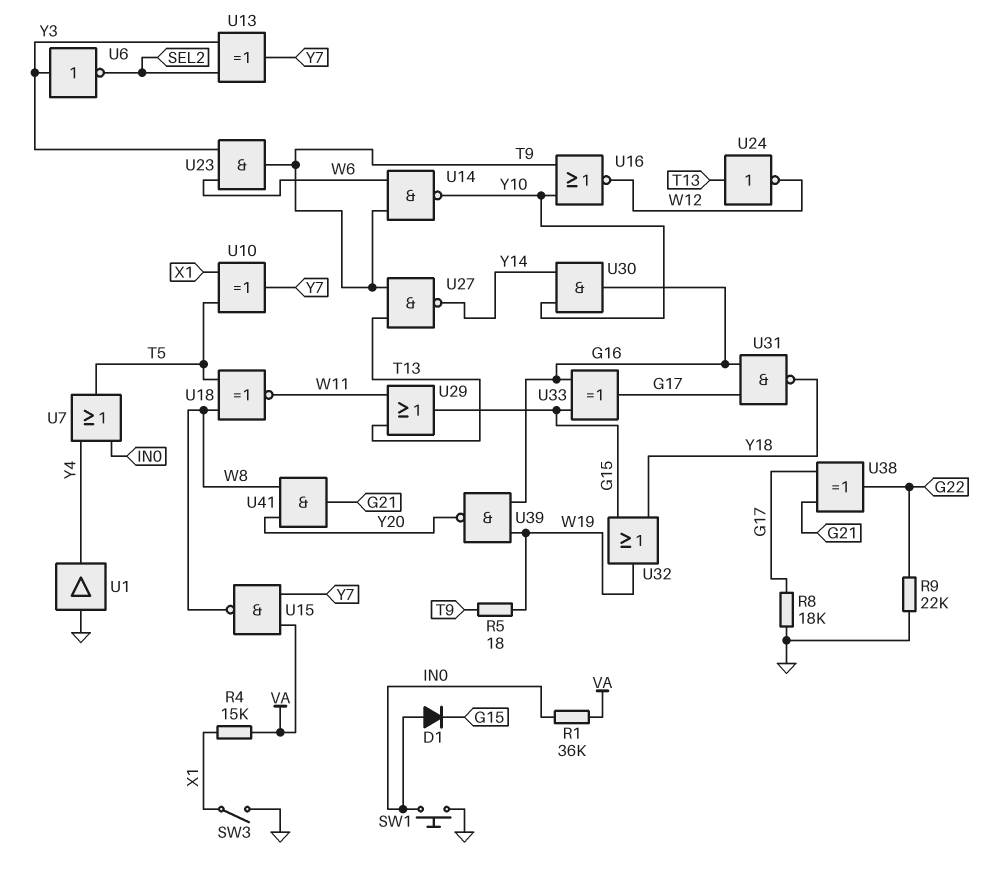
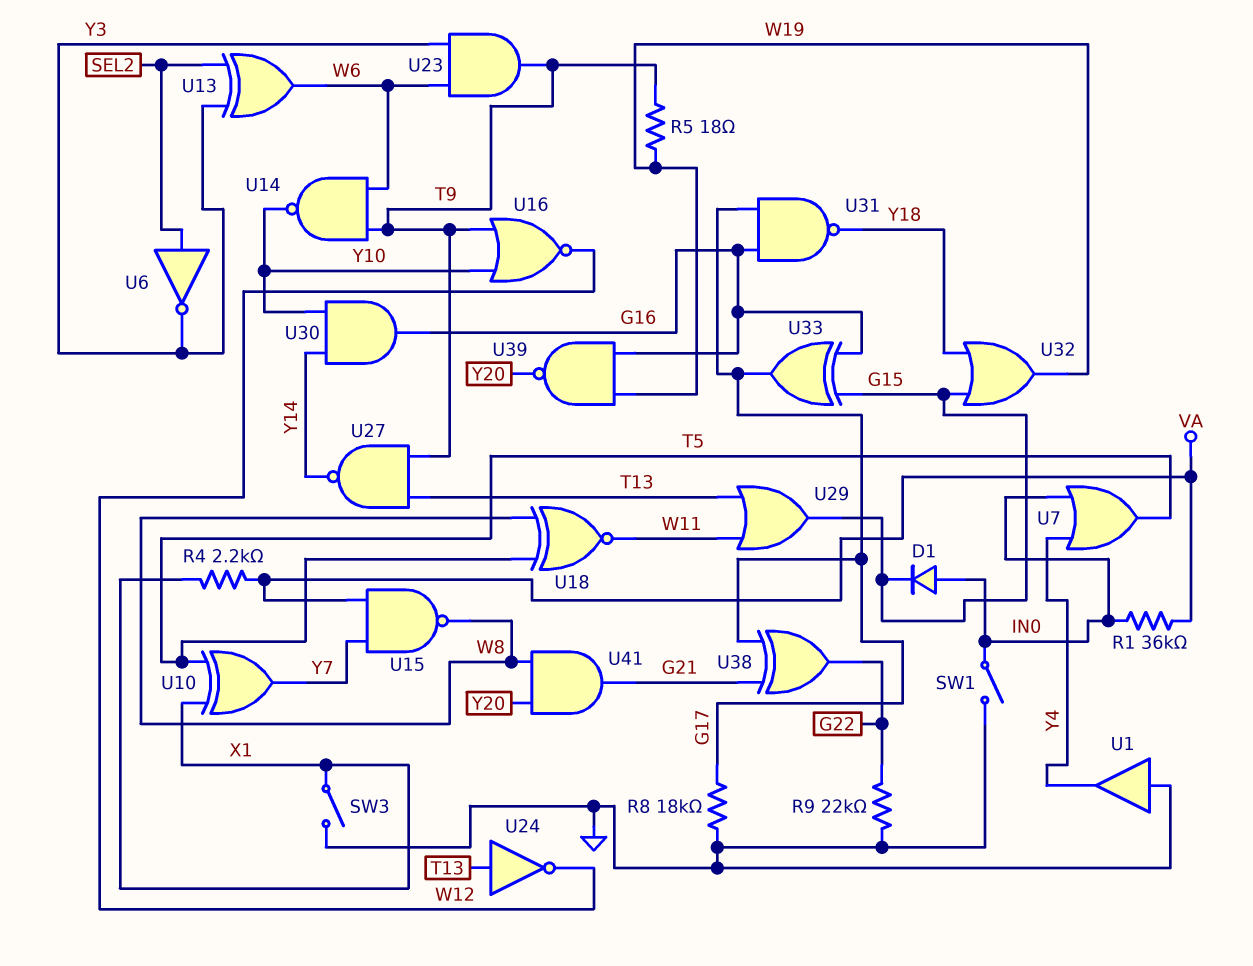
R4: 15k (VA, X1) -> 2.2k (VA, X1)
SW1: button (GND, IN0) -> switch (GND, IN0)
U6: NOT (in Y3, out SEL2) -> NOT (in SEL2, out Y3)
U13: XOR (in SEL2, in Y3, out Y7) -> XOR (in SEL2, in Y3, out W6)

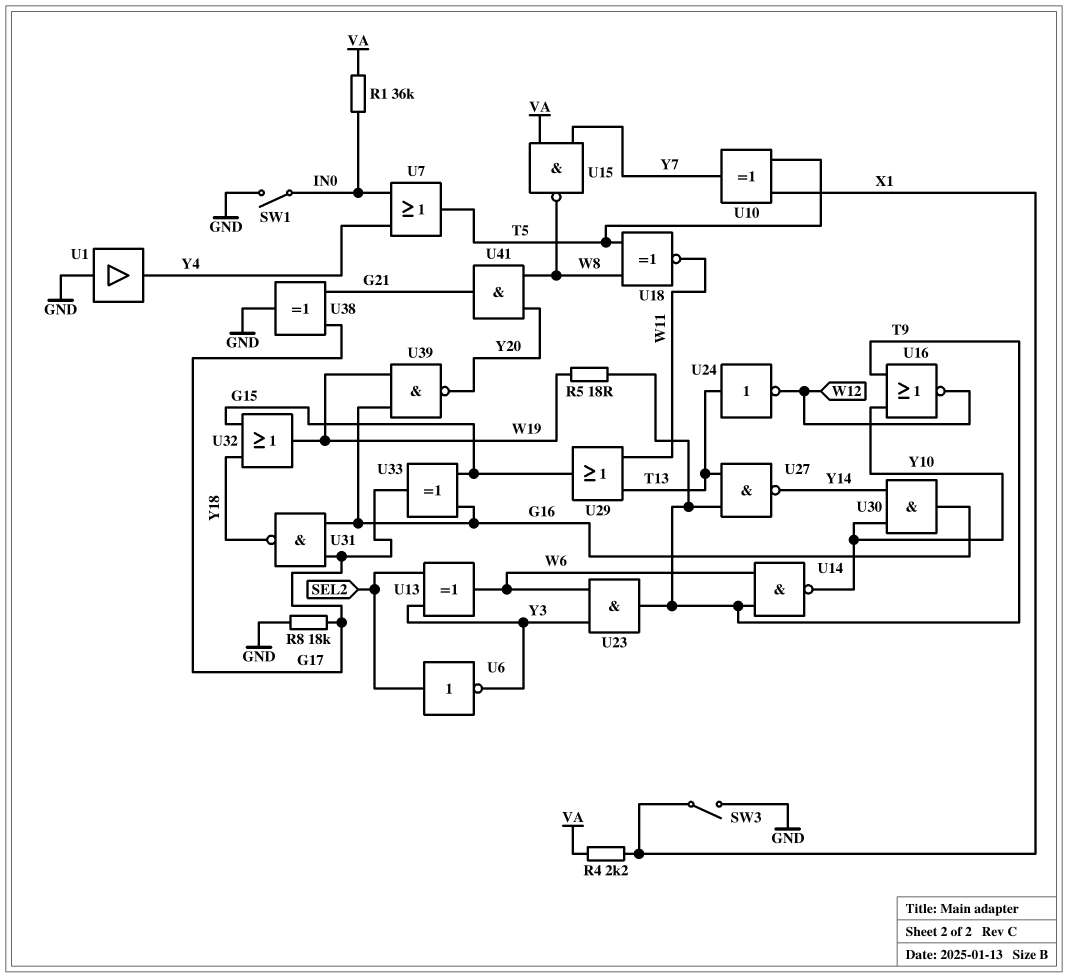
D1: diode (A IN0, K G15) -> none
R9: 22k (G22, GND) -> none
U38: XOR (in G17, in G21, out G22) -> XOR (in G17, in G21, out GND)

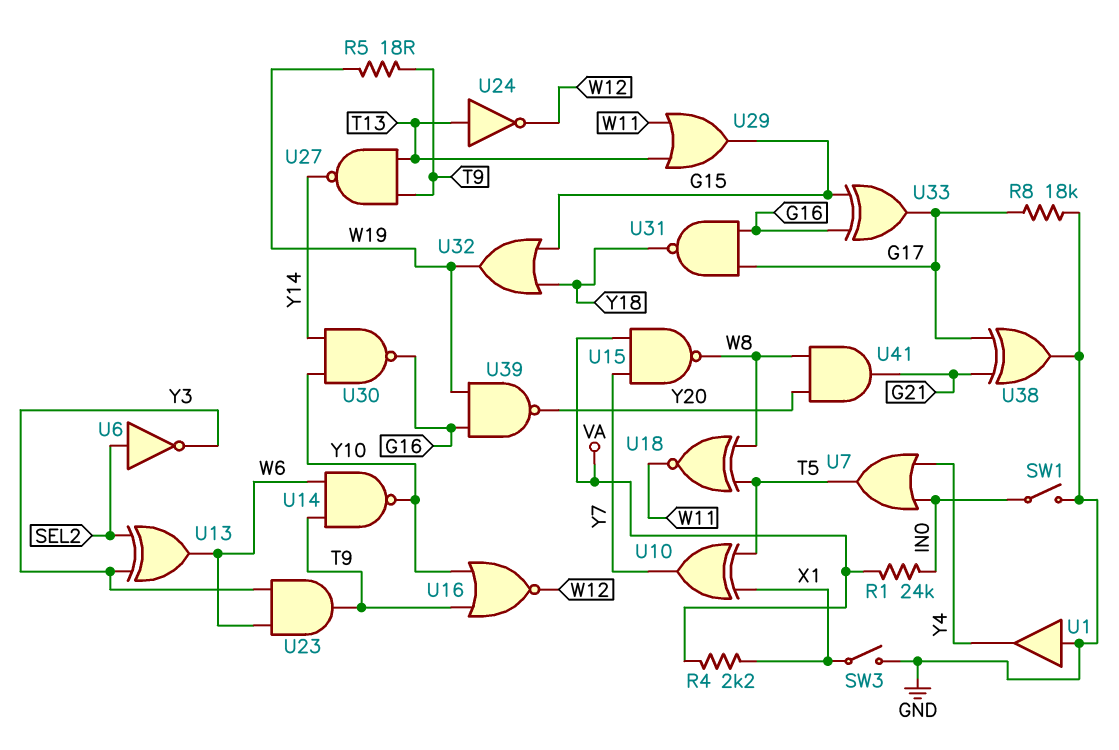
R1: 36k (IN0, VA) -> 24k (IN0, VA)
U30: AND (in Y10, in Y14, out G16) -> NAND (in Y10, in Y14, out G16)

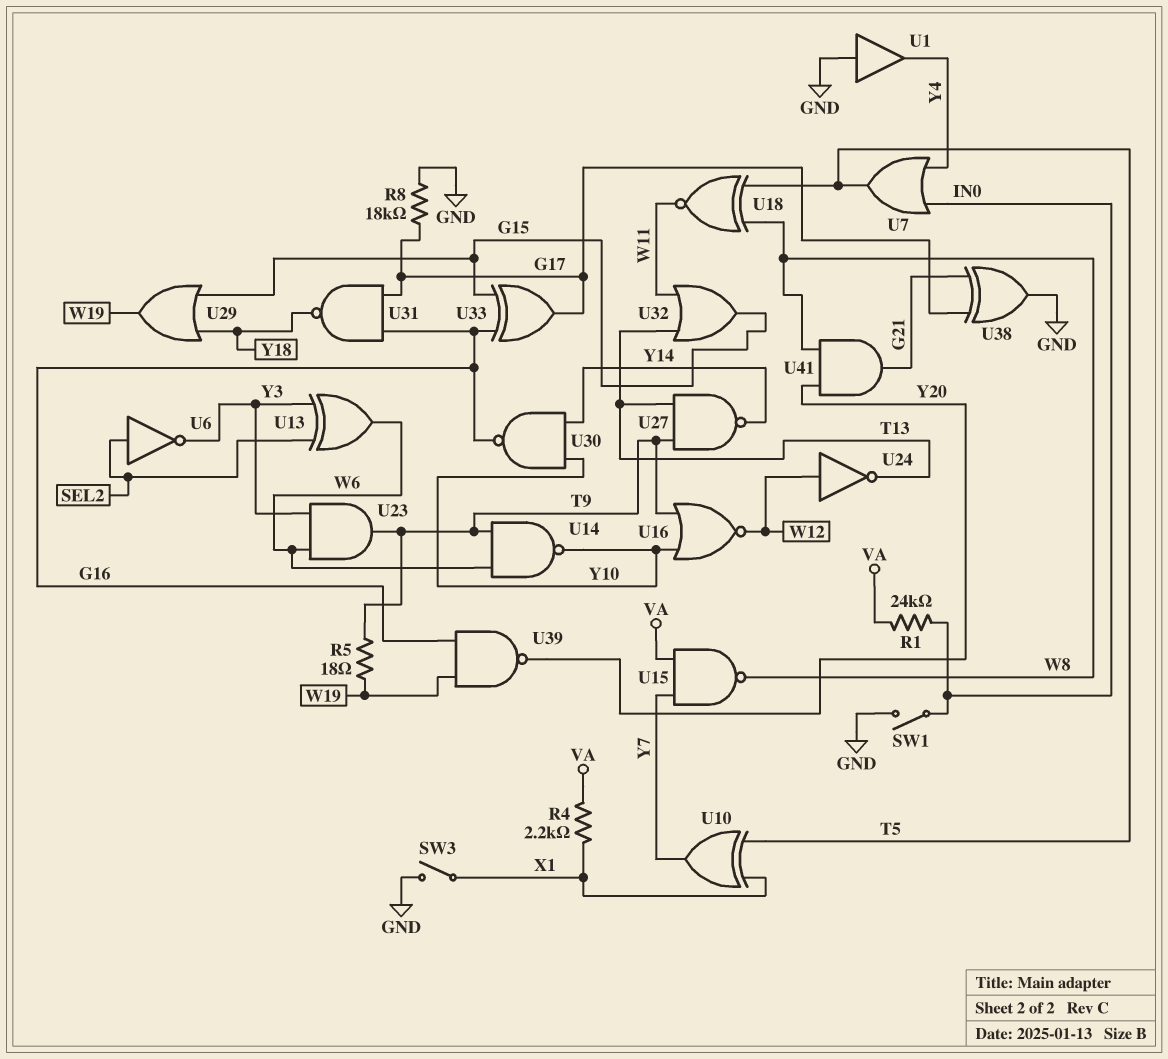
U24: NOT (in T13, out W12) -> NOT (in W12, out T13)
U29: OR (in T13, in W11, out G15) -> OR (in G15, in Y18, out W19)
U32: OR (in G15, in Y18, out W19) -> OR (in T13, in W11, out G15)

